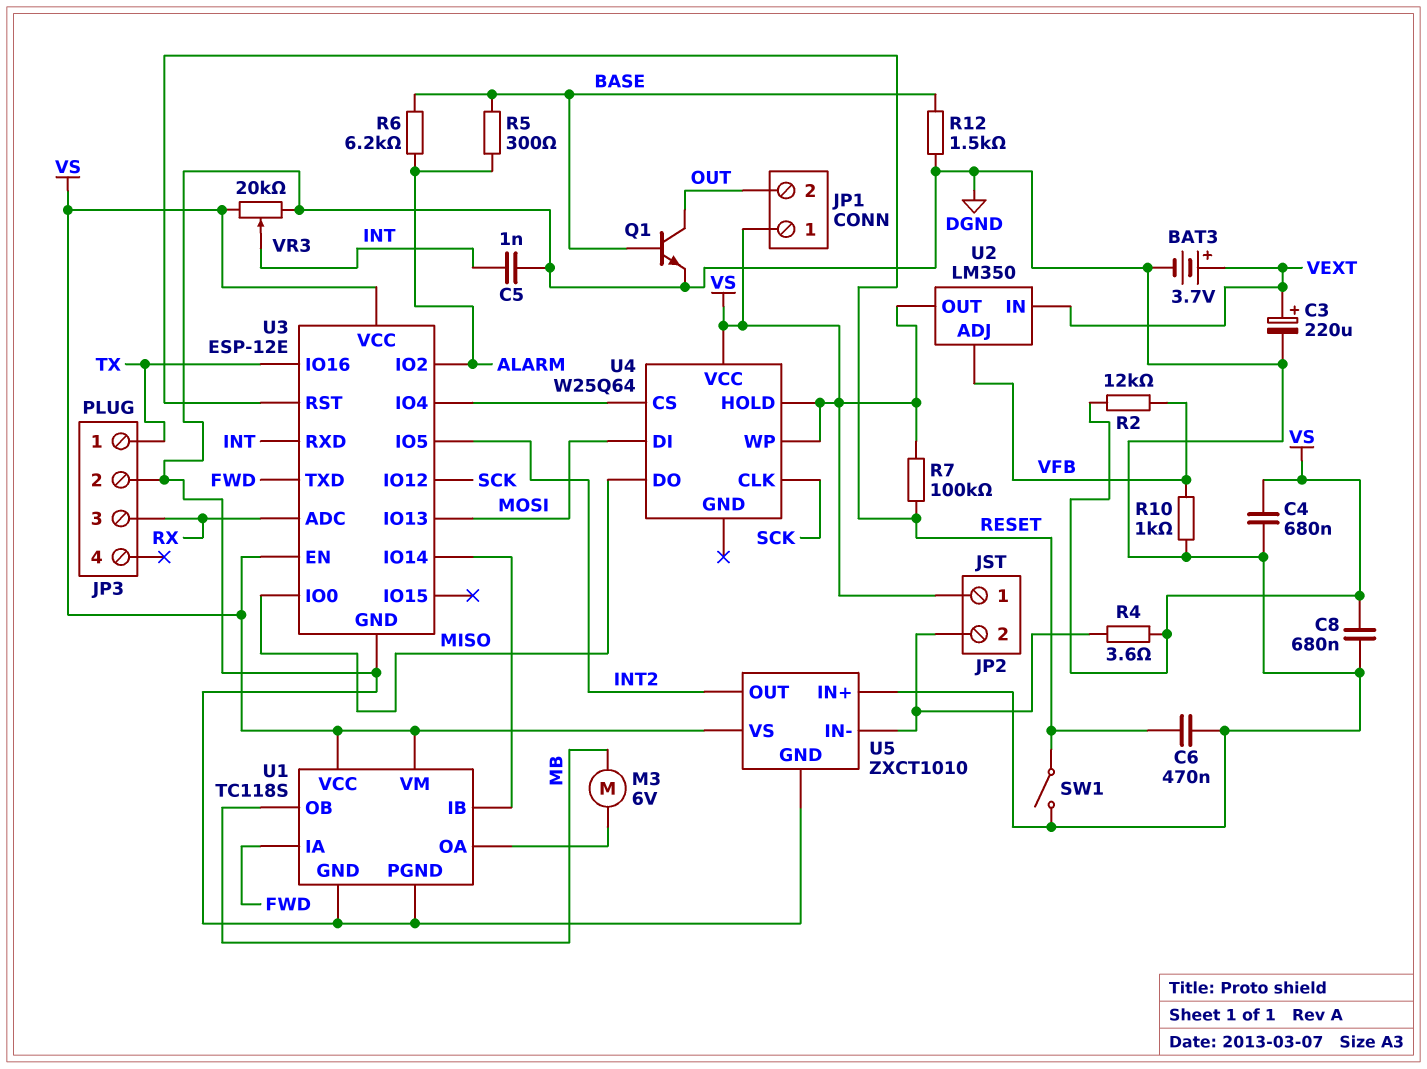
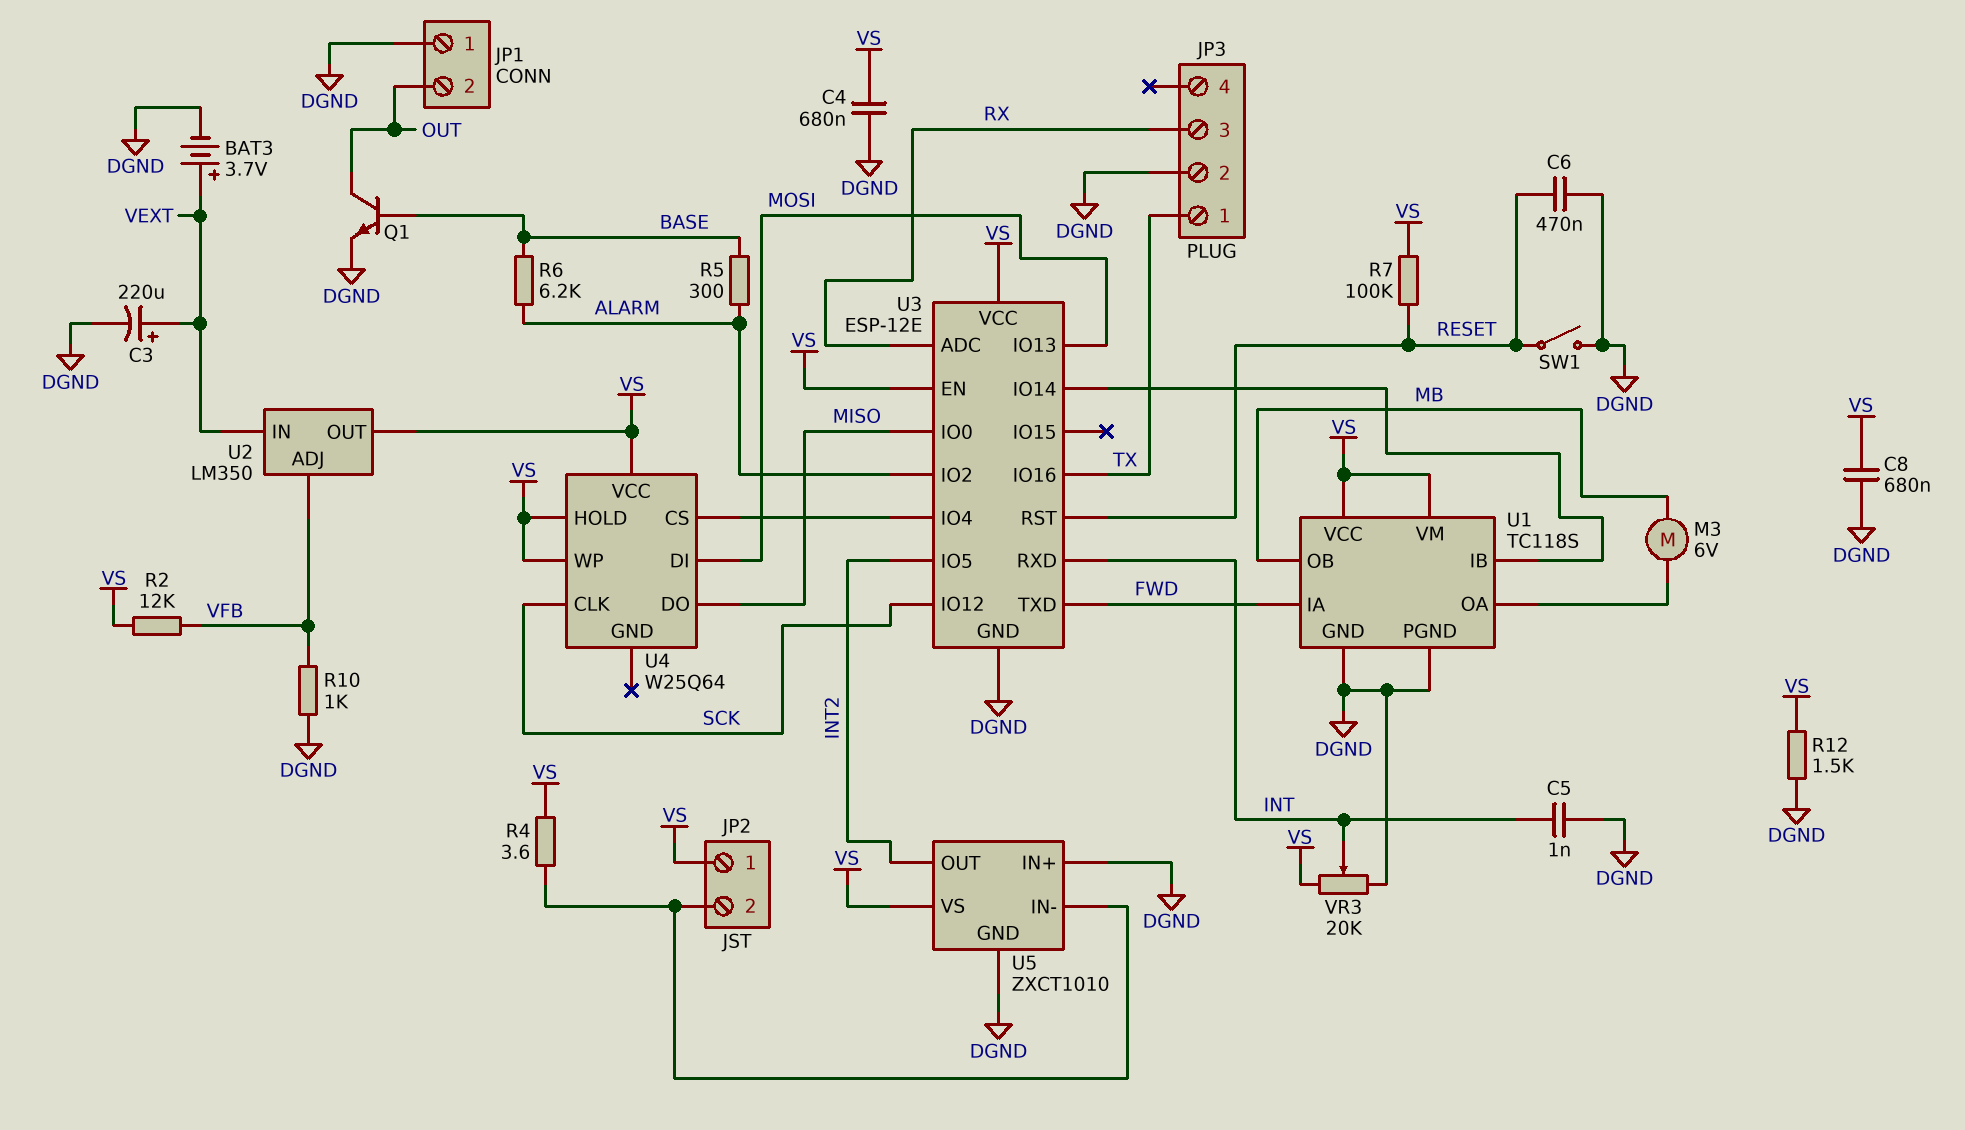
JP1 pin 1: VS -> DGND
R12: 1.5k (BASE, DGND) -> 1.5k (DGND, VS)

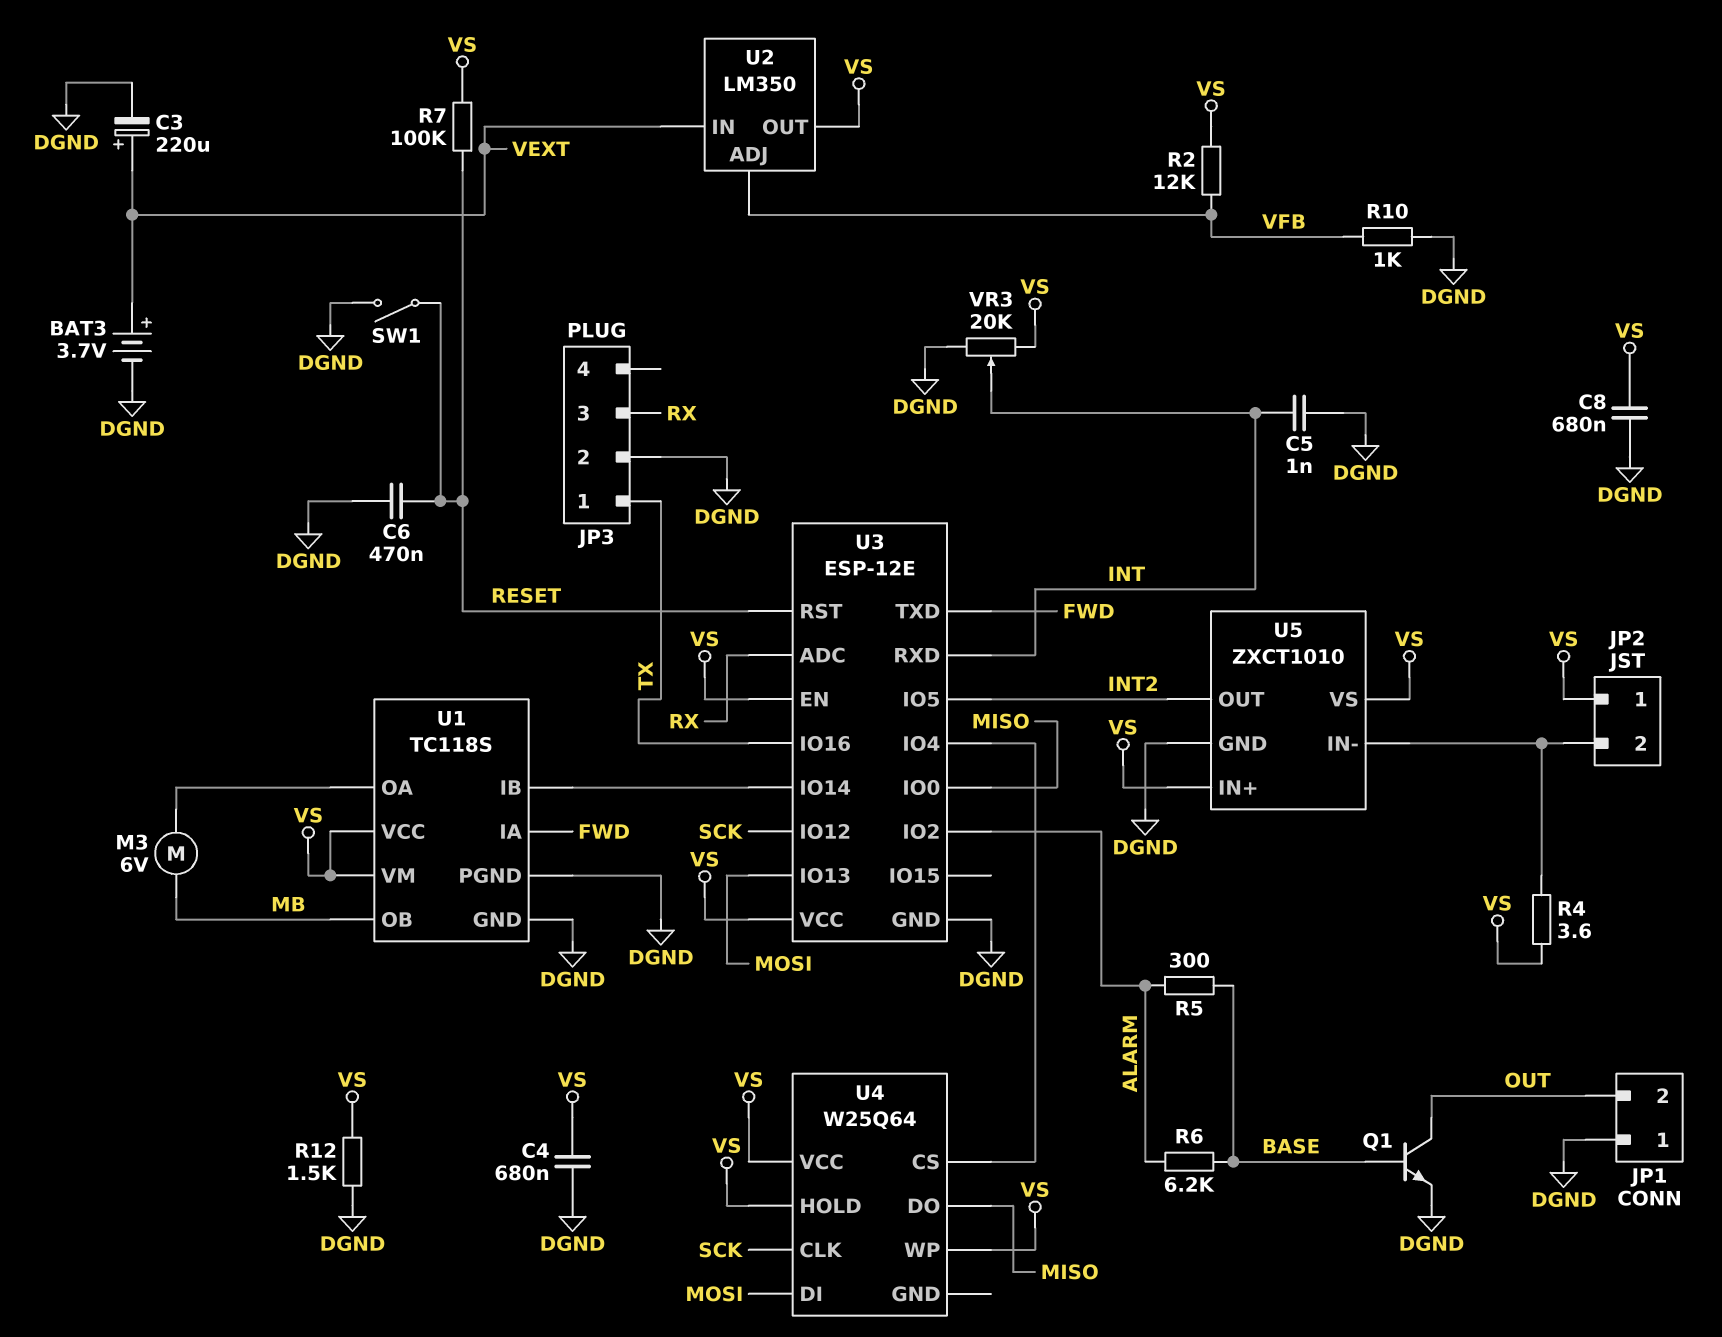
U5 pin IN+: DGND -> VS

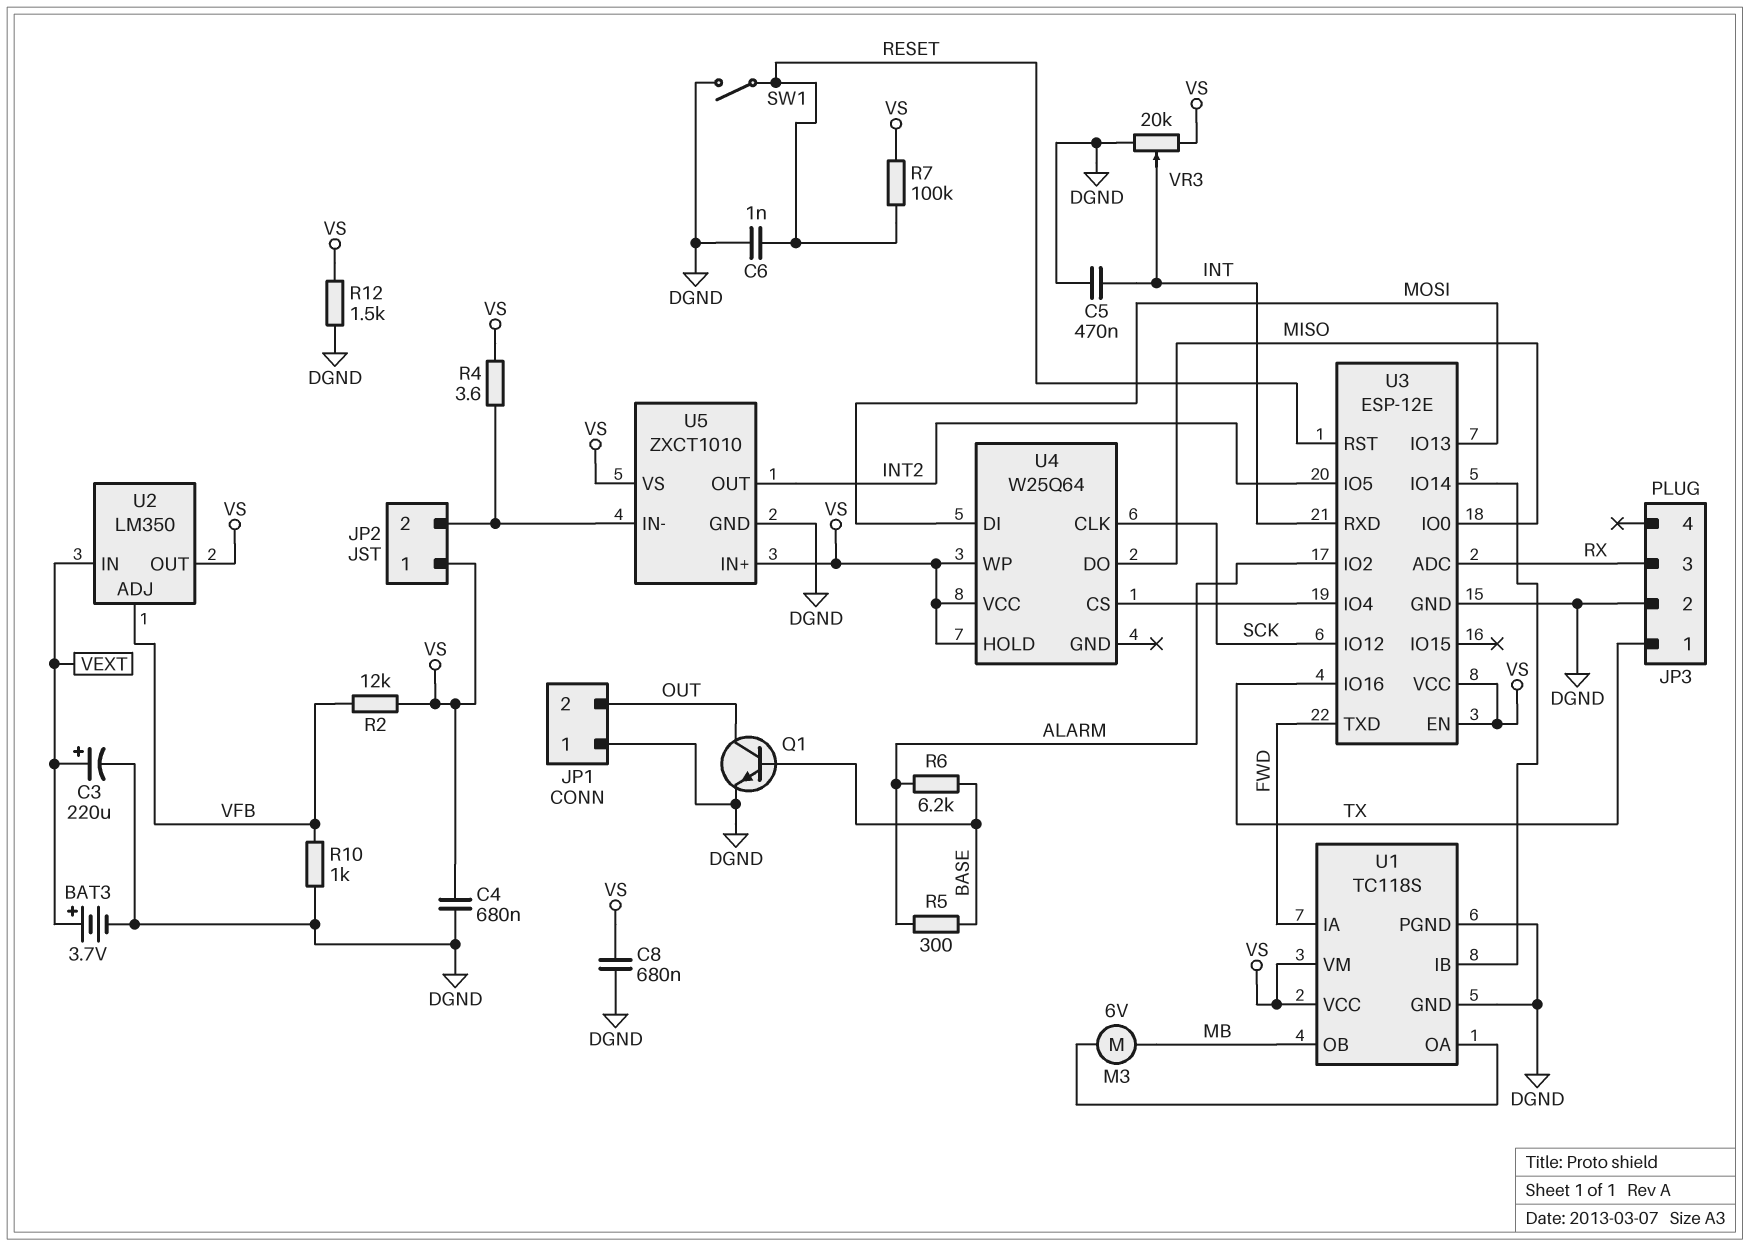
C5: 1nF (DGND, INT) -> 470nF (DGND, INT)
C6: 470nF (DGND, RESET) -> 1nF (DGND, RESET)

